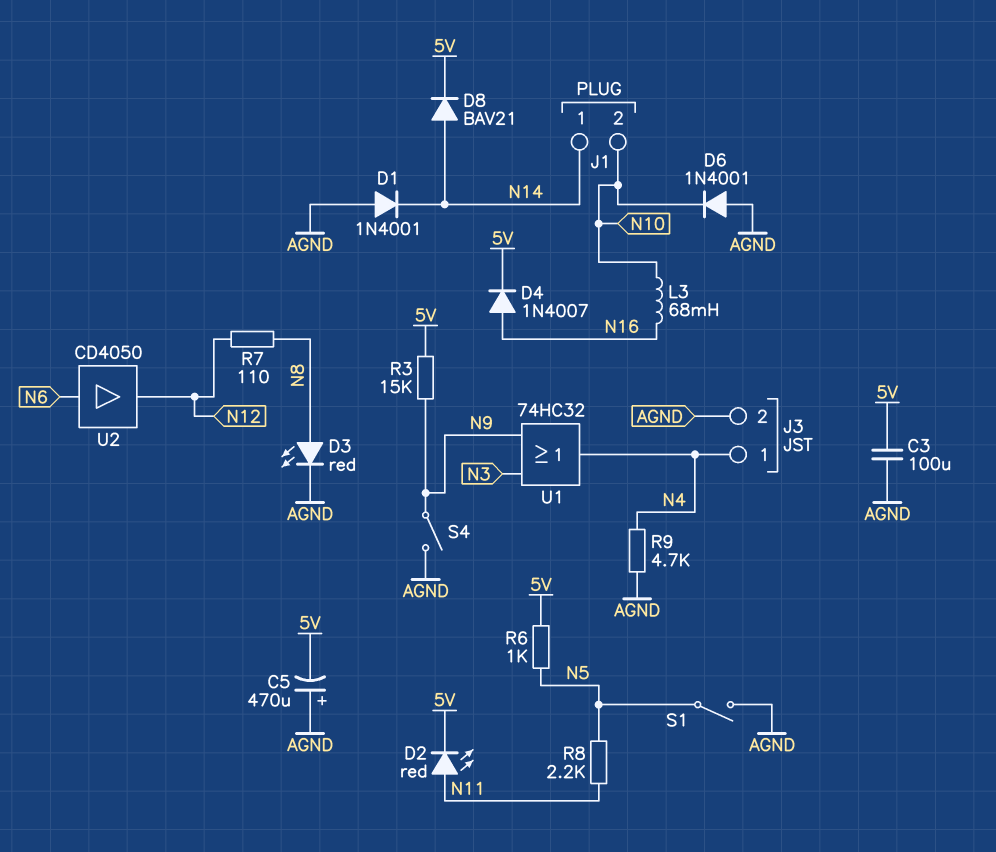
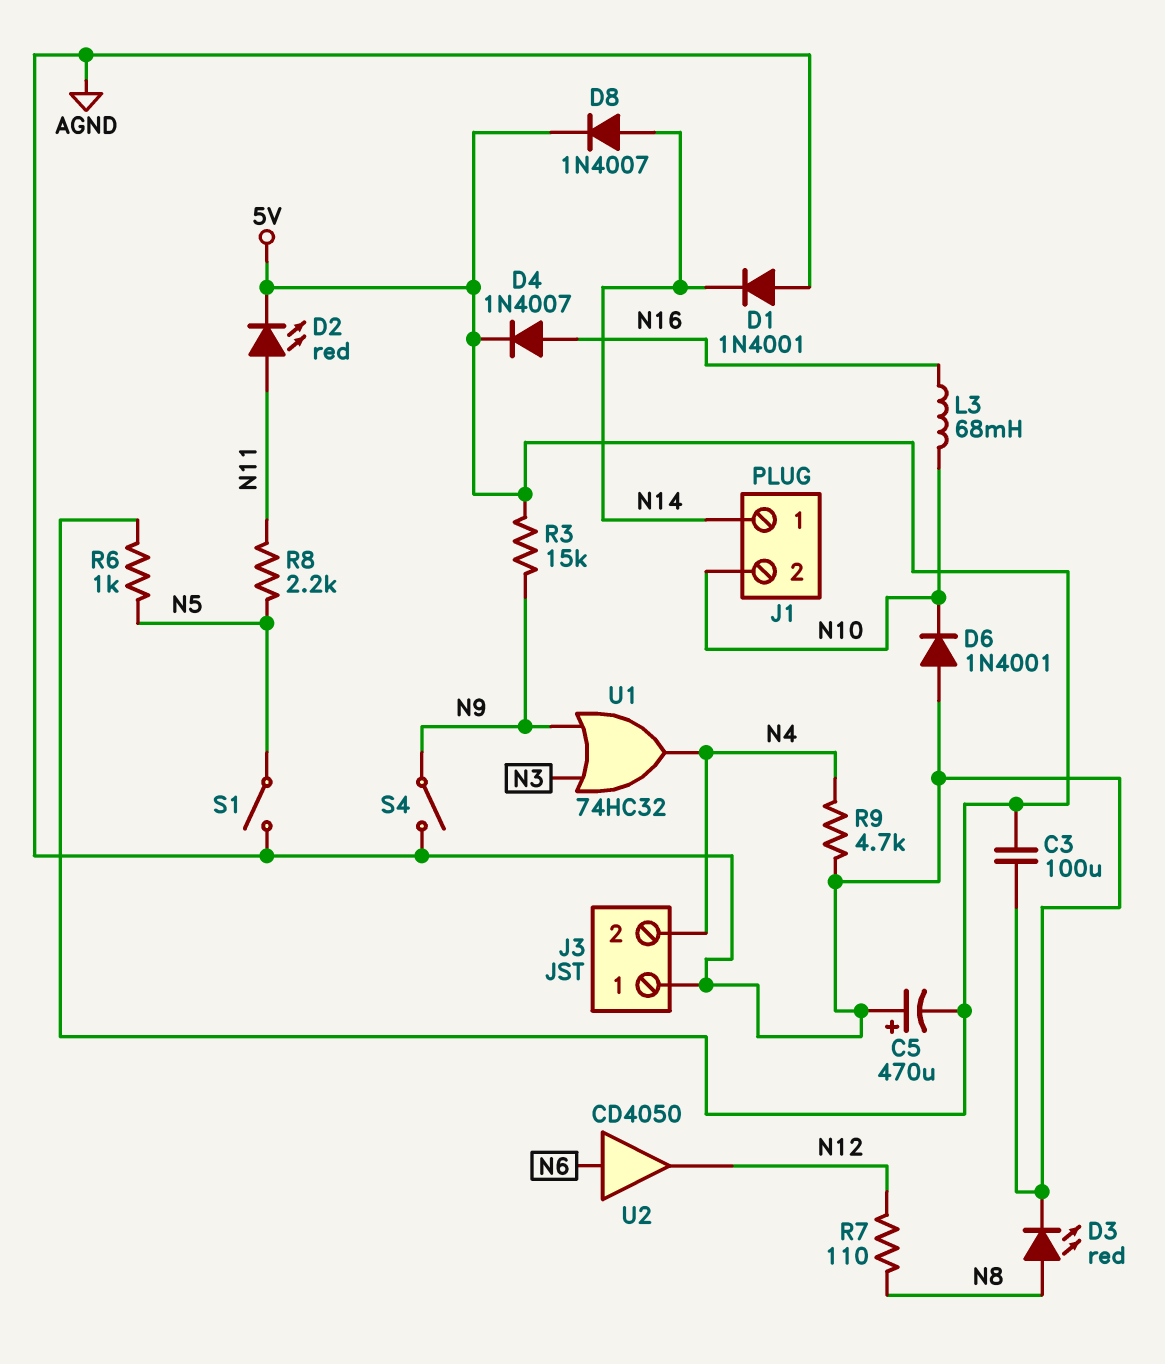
D8: diode BAV21 (A N14, K 5V) -> diode 1N4007 (A N14, K 5V)
J3 pin 1: N4 -> AGND
J3 pin 2: AGND -> N4

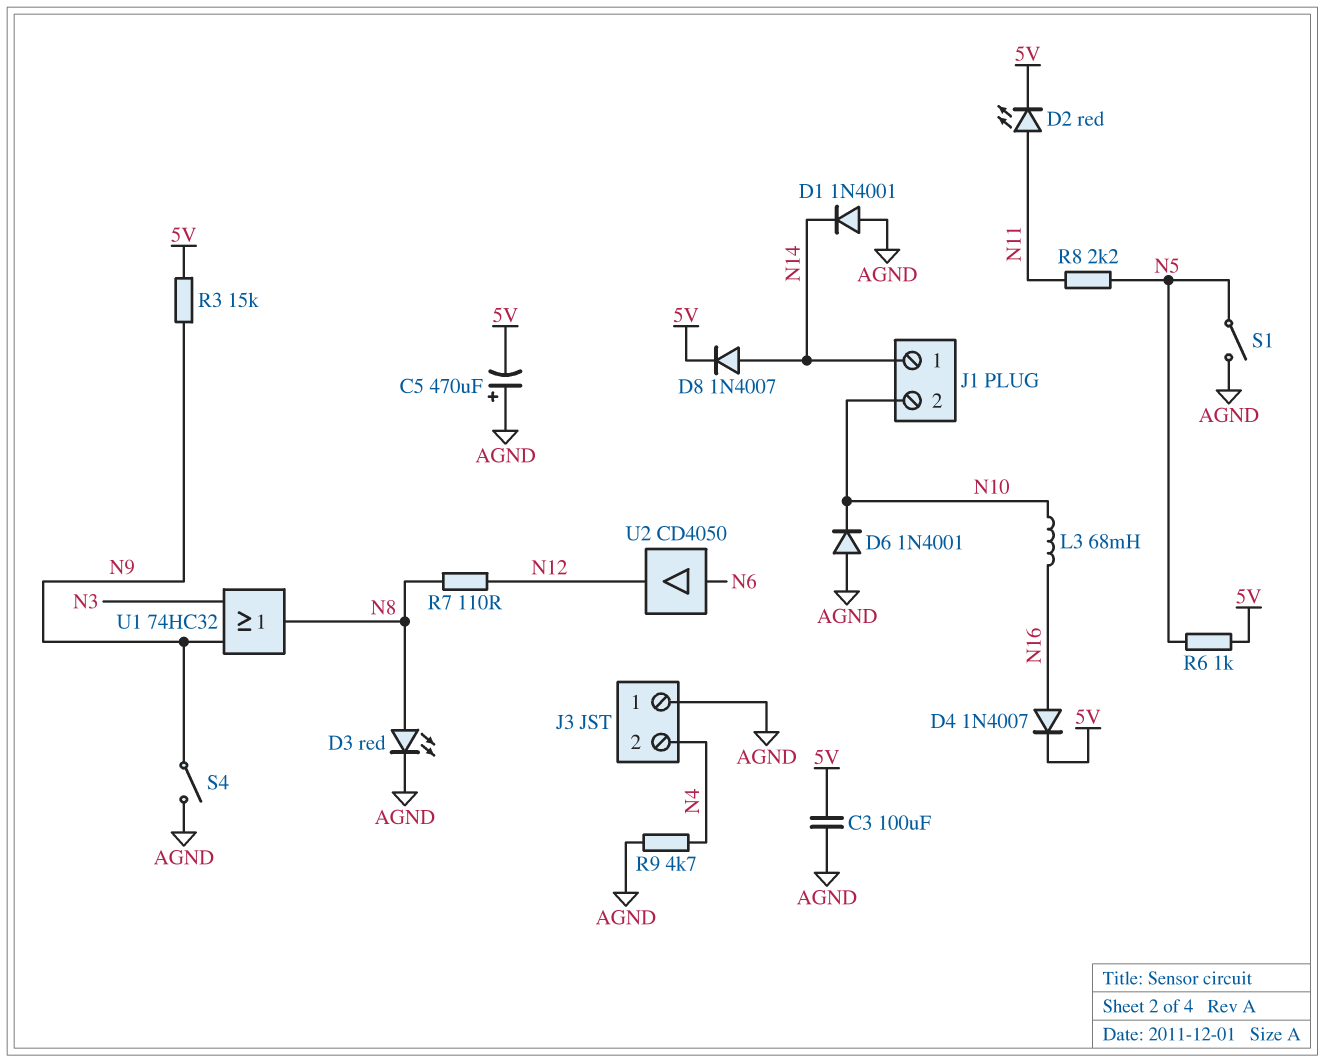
U1: OR 74HC32 (in N3, in N9, out N4) -> OR 74HC32 (in N3, in N9, out N8)

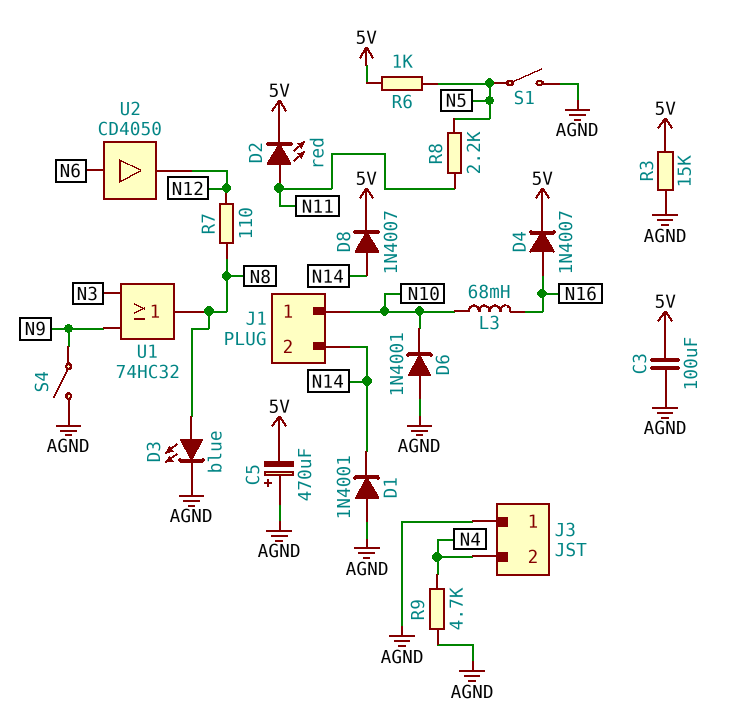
D3: LED red (A N8, K AGND) -> LED blue (A N8, K AGND)
J1 pin 1: N14 -> N10
J1 pin 2: N10 -> N14
R3: 15k (5V, N9) -> 15k (5V, AGND)

